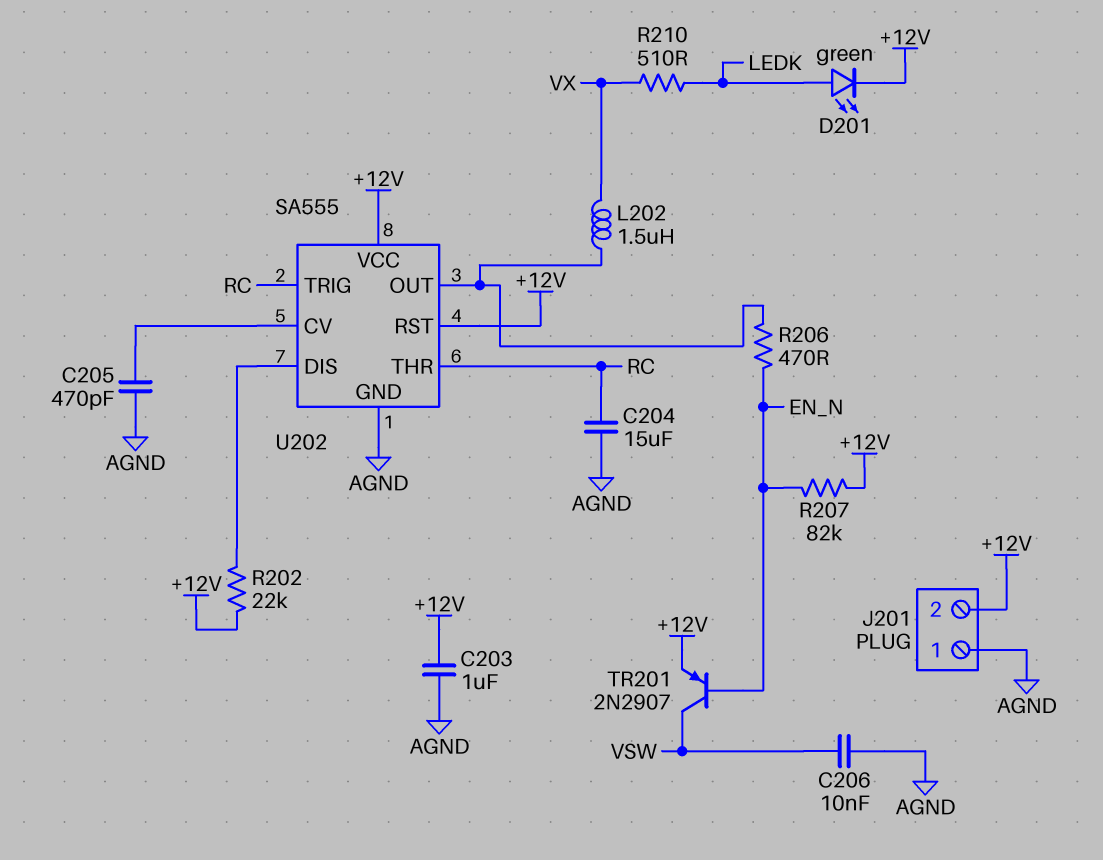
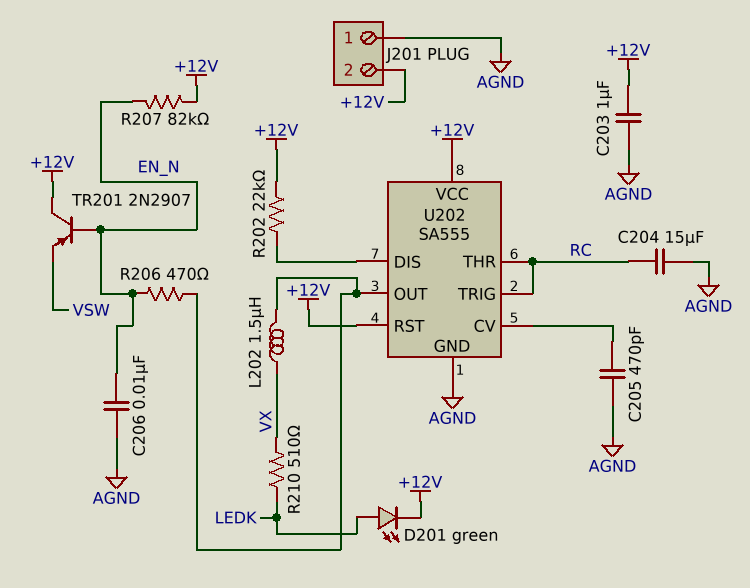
C206: 10nF (AGND, VSW) -> 10nF (AGND, EN_N)
TR201: PNP 2N2907 (B EN_N, C VSW, E +12V) -> PNP 2N2907 (B EN_N, C +12V, E VSW)

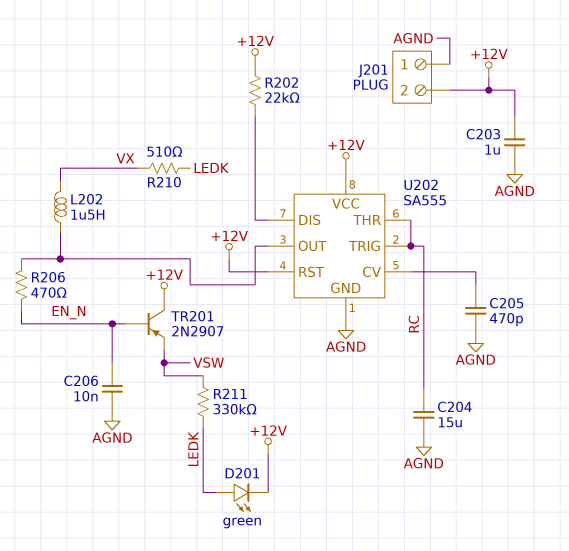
R207: 82k (+12V, EN_N) -> none
R211: none -> 330k (LEDK, VSW)

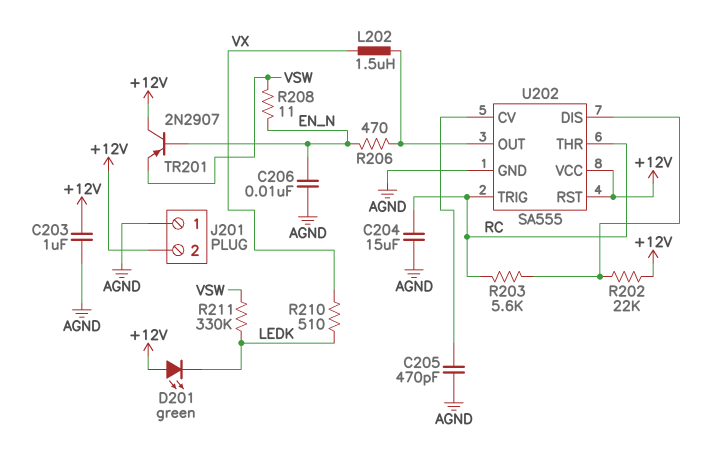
D201: LED green (A LEDK, K +12V) -> LED green (A +12V, K LEDK)
R203: none -> 5.6k (RC, U202/DIS)
R208: none -> 11 (EN_N, VSW)

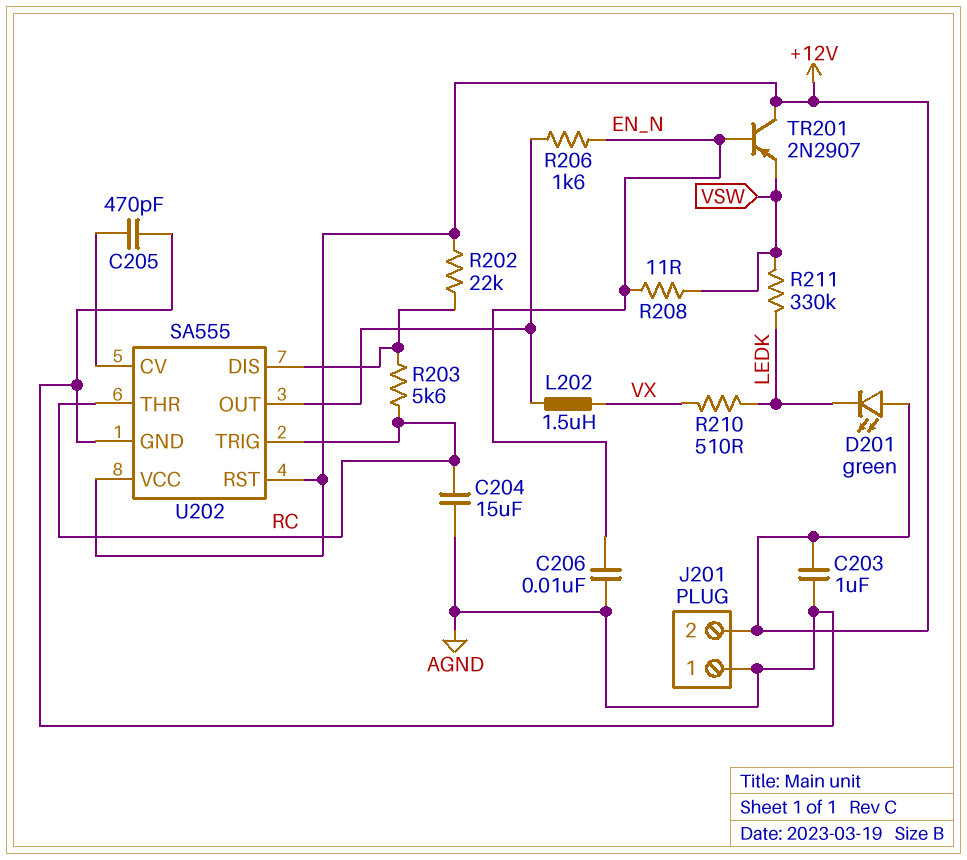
R206: 470 (EN_N, U202/OUT) -> 1.6k (EN_N, U202/OUT)

